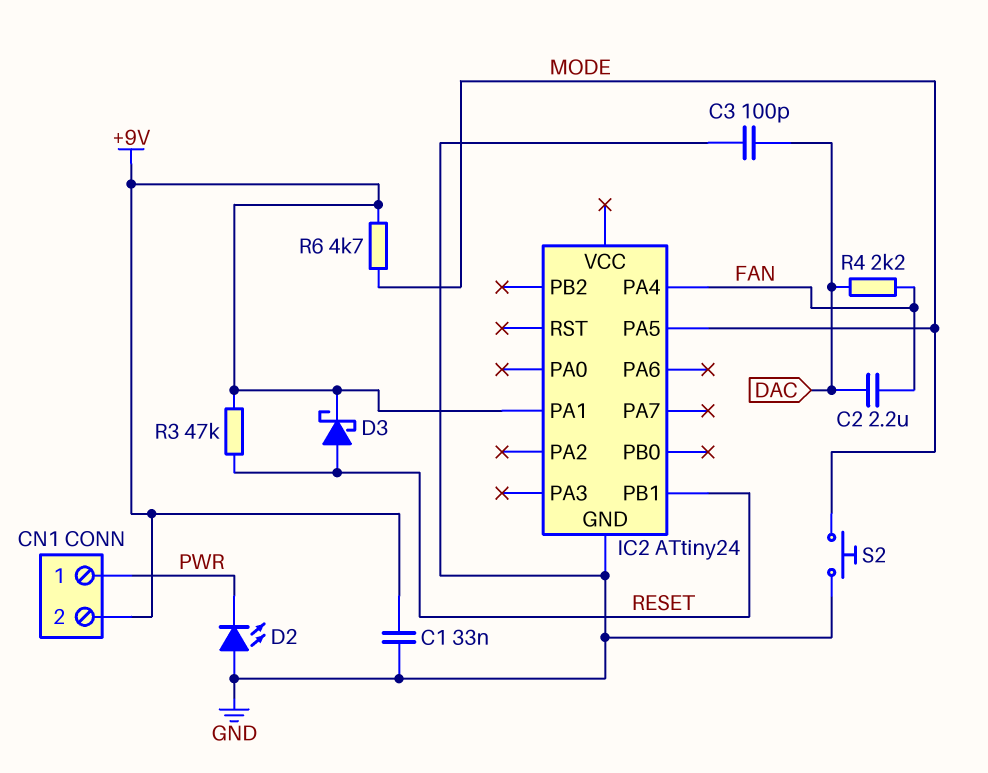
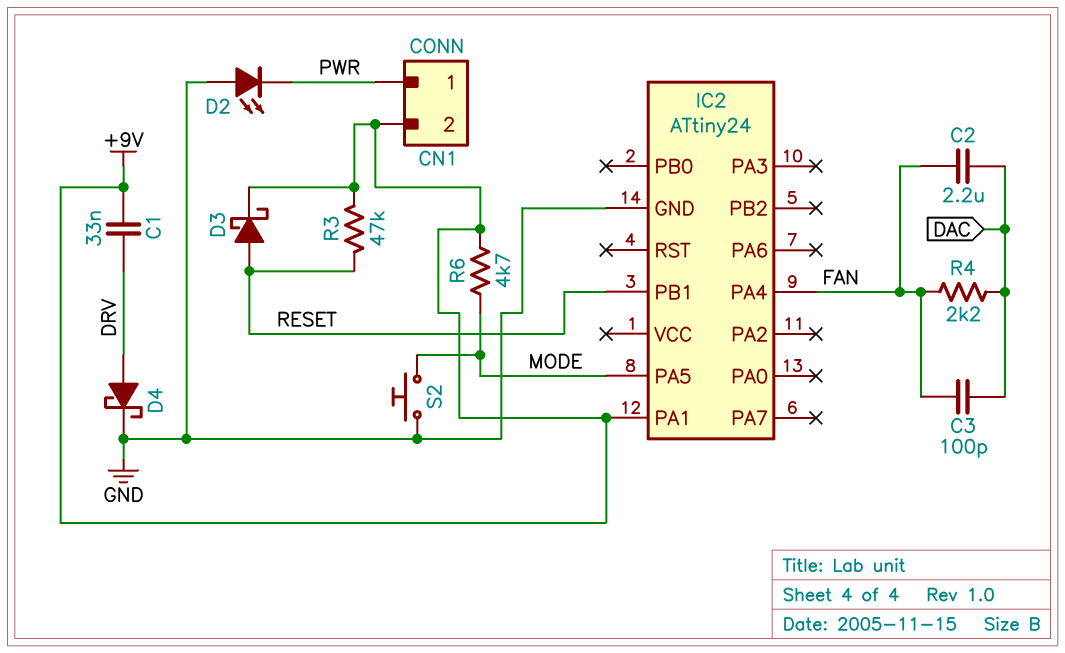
C1: 33nF (+9V, GND) -> 33nF (+9V, DRV)
C3: 100pF (DAC, GND) -> 100pF (DAC, FAN)
D4: none -> schottky (A DRV, K GND)

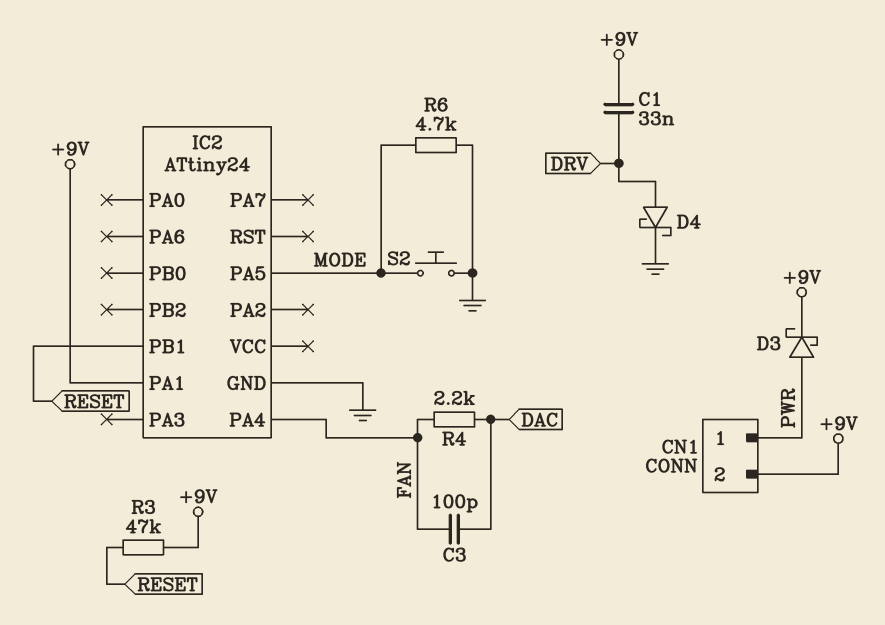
C2: 2.2uF (DAC, FAN) -> none
D2: LED (A GND, K PWR) -> none
D3: schottky (A RESET, K +9V) -> schottky (A PWR, K +9V)
R6: 4.7k (+9V, MODE) -> 4.7k (GND, MODE)

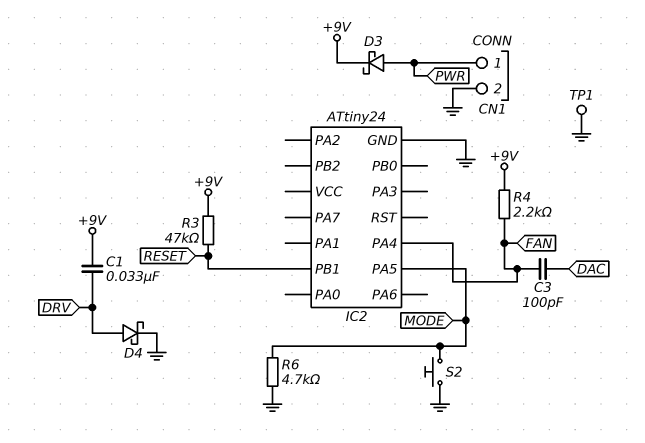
CN1 pin 2: +9V -> GND
IC2 pin PA1: +9V -> none
R4: 2.2k (DAC, FAN) -> 2.2k (+9V, FAN)
TP1: none -> test point (GND)

